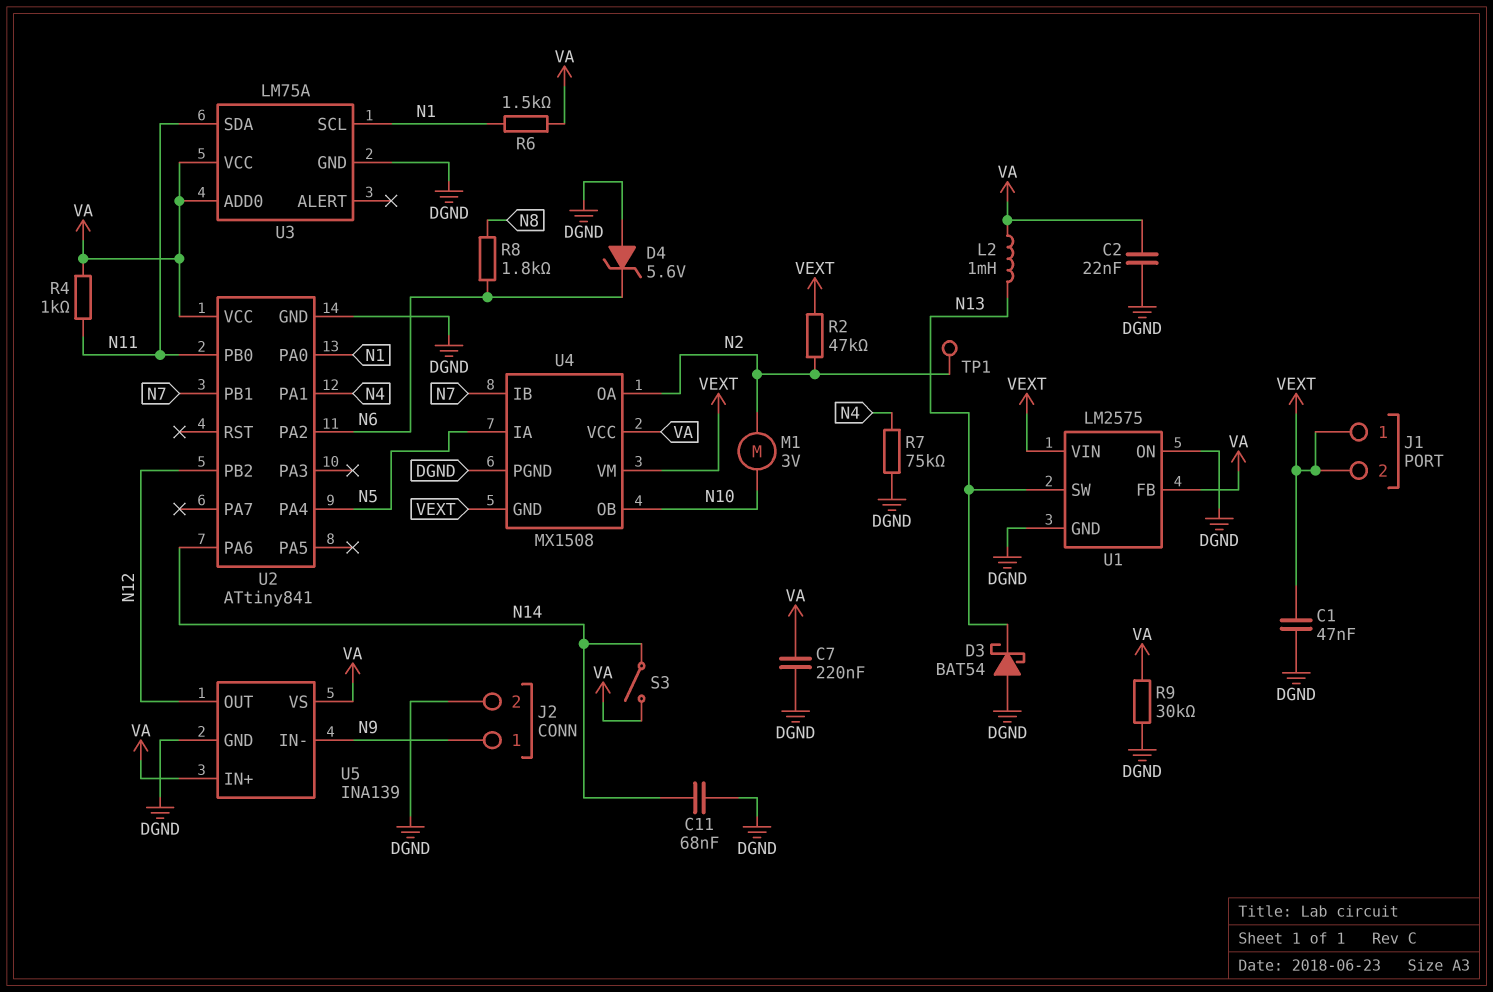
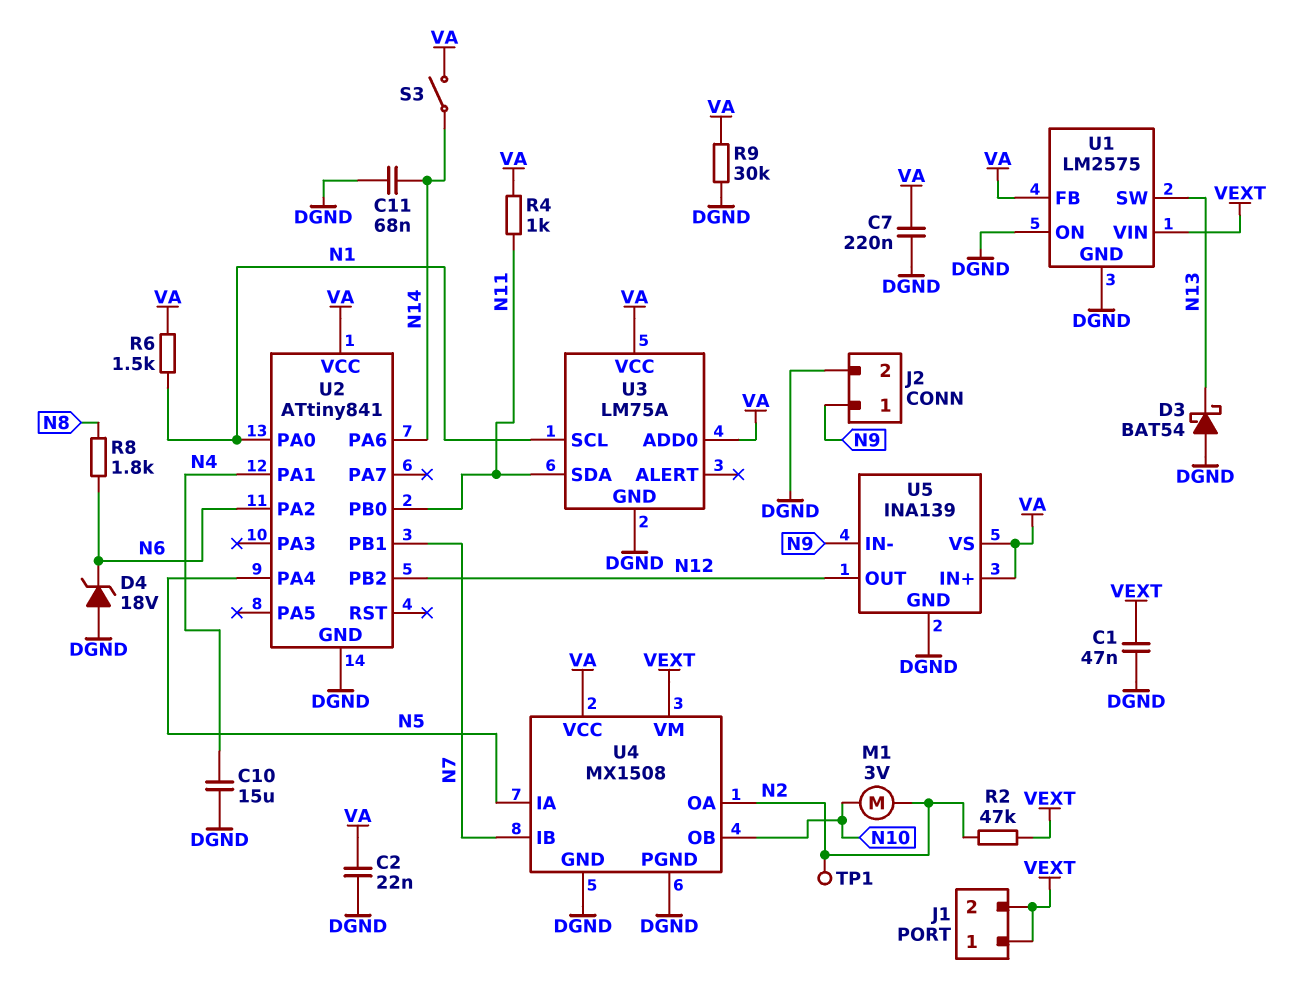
C10: none -> 15uF (DGND, N4)
D4: zener 5.6V (A DGND, K N6) -> zener 18V (A DGND, K N6)
L2: 1mH (N13, VA) -> none
R7: 75k (DGND, N4) -> none
U4 pin GND: VEXT -> DGND

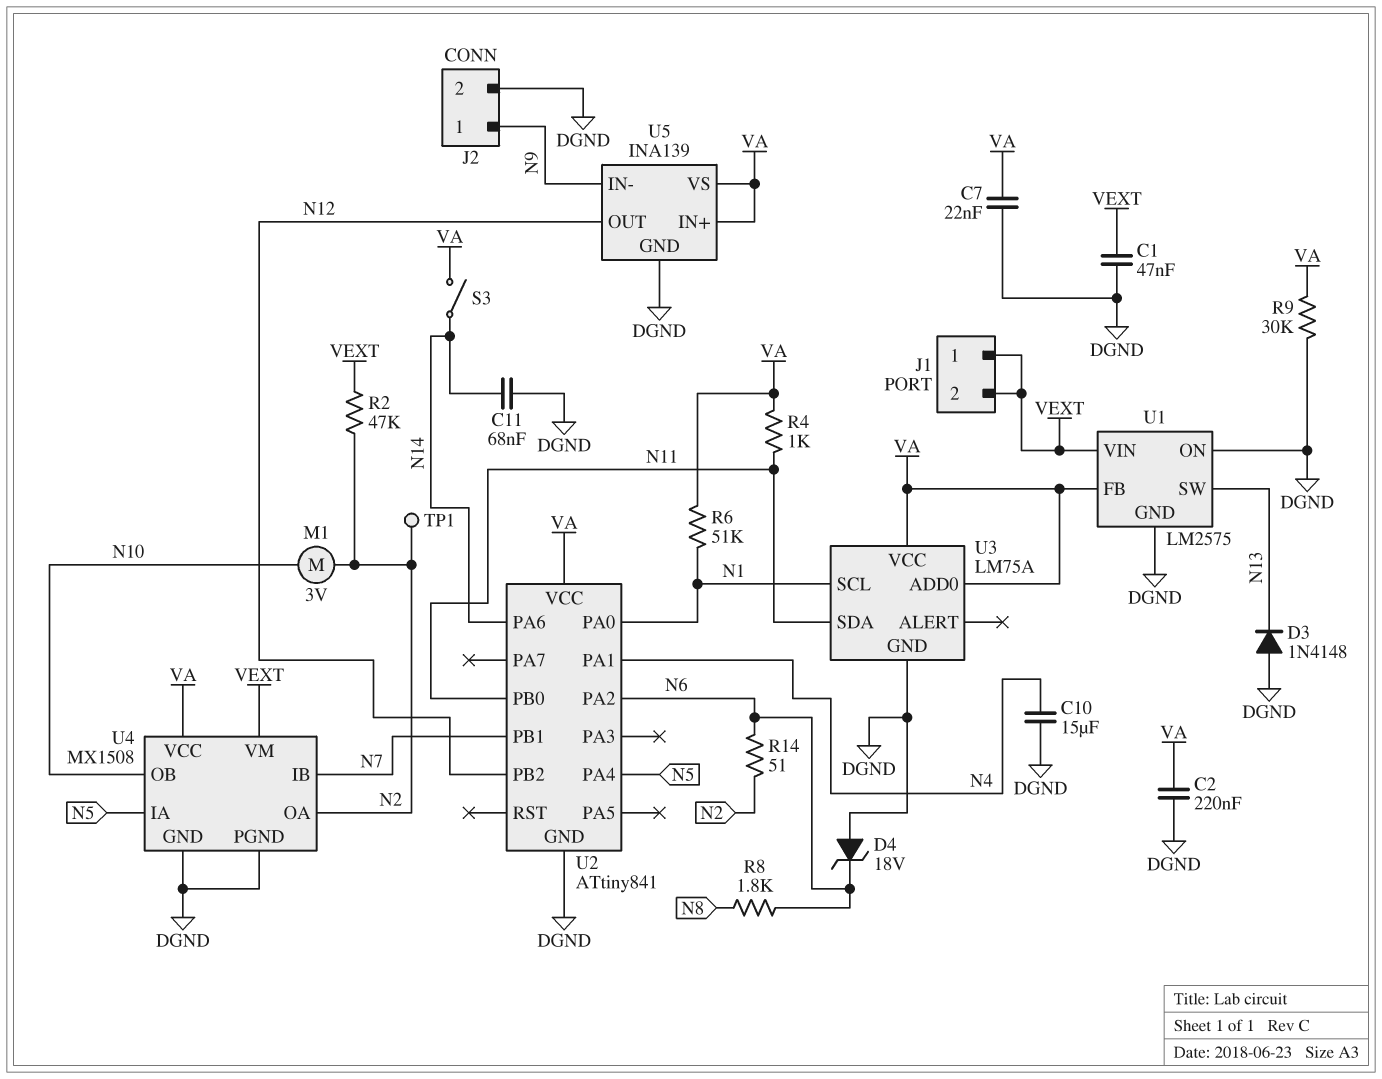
C2: 22nF (DGND, VA) -> 220nF (DGND, VA)
C7: 220nF (DGND, VA) -> 22nF (DGND, VA)
D3: schottky BAT54 (A DGND, K N13) -> diode 1N4148 (A DGND, K N13)
R6: 1.5k (N1, VA) -> 51k (N1, VA)
R14: none -> 51 (N2, N6)

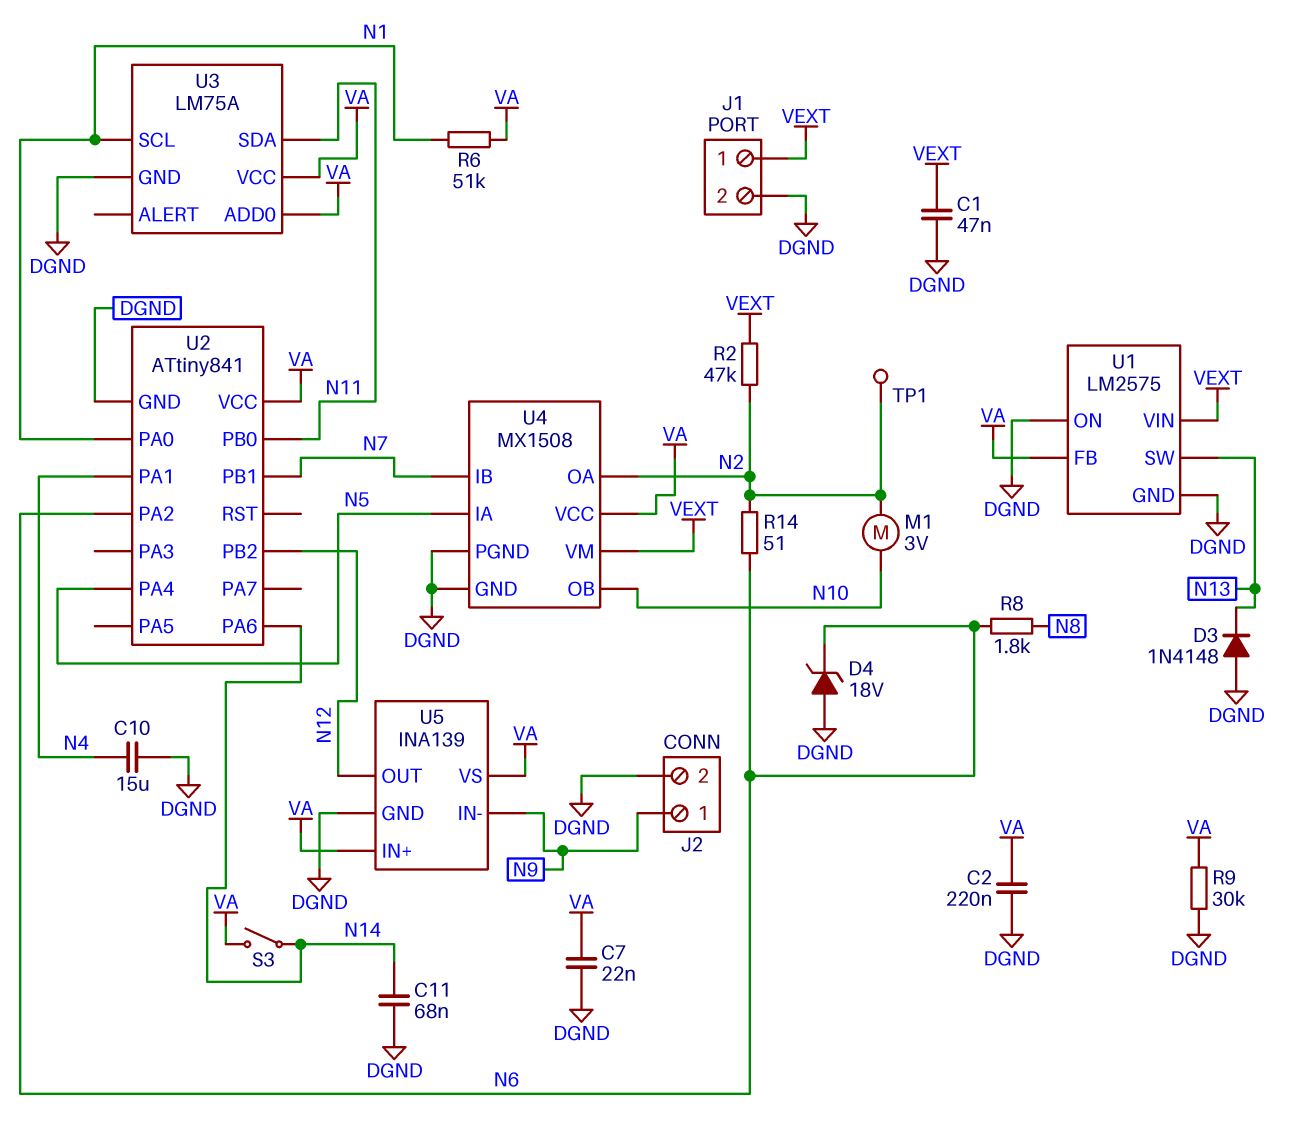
J1 pin 2: VEXT -> DGND
R4: 1k (N11, VA) -> none

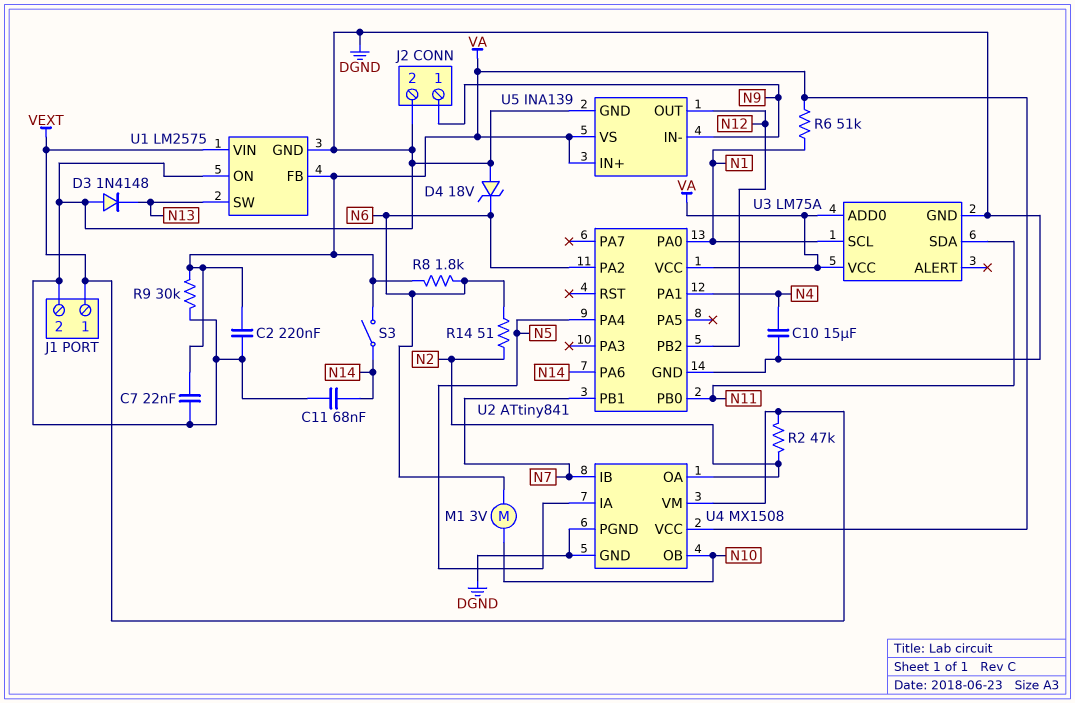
C1: 47nF (DGND, VEXT) -> none
M1: motor 3V (N2, N10) -> motor 3V (N6, N10)
R8: 1.8k (N6, N8) -> 1.8k (N6, VA)
TP1: test point (N2) -> none

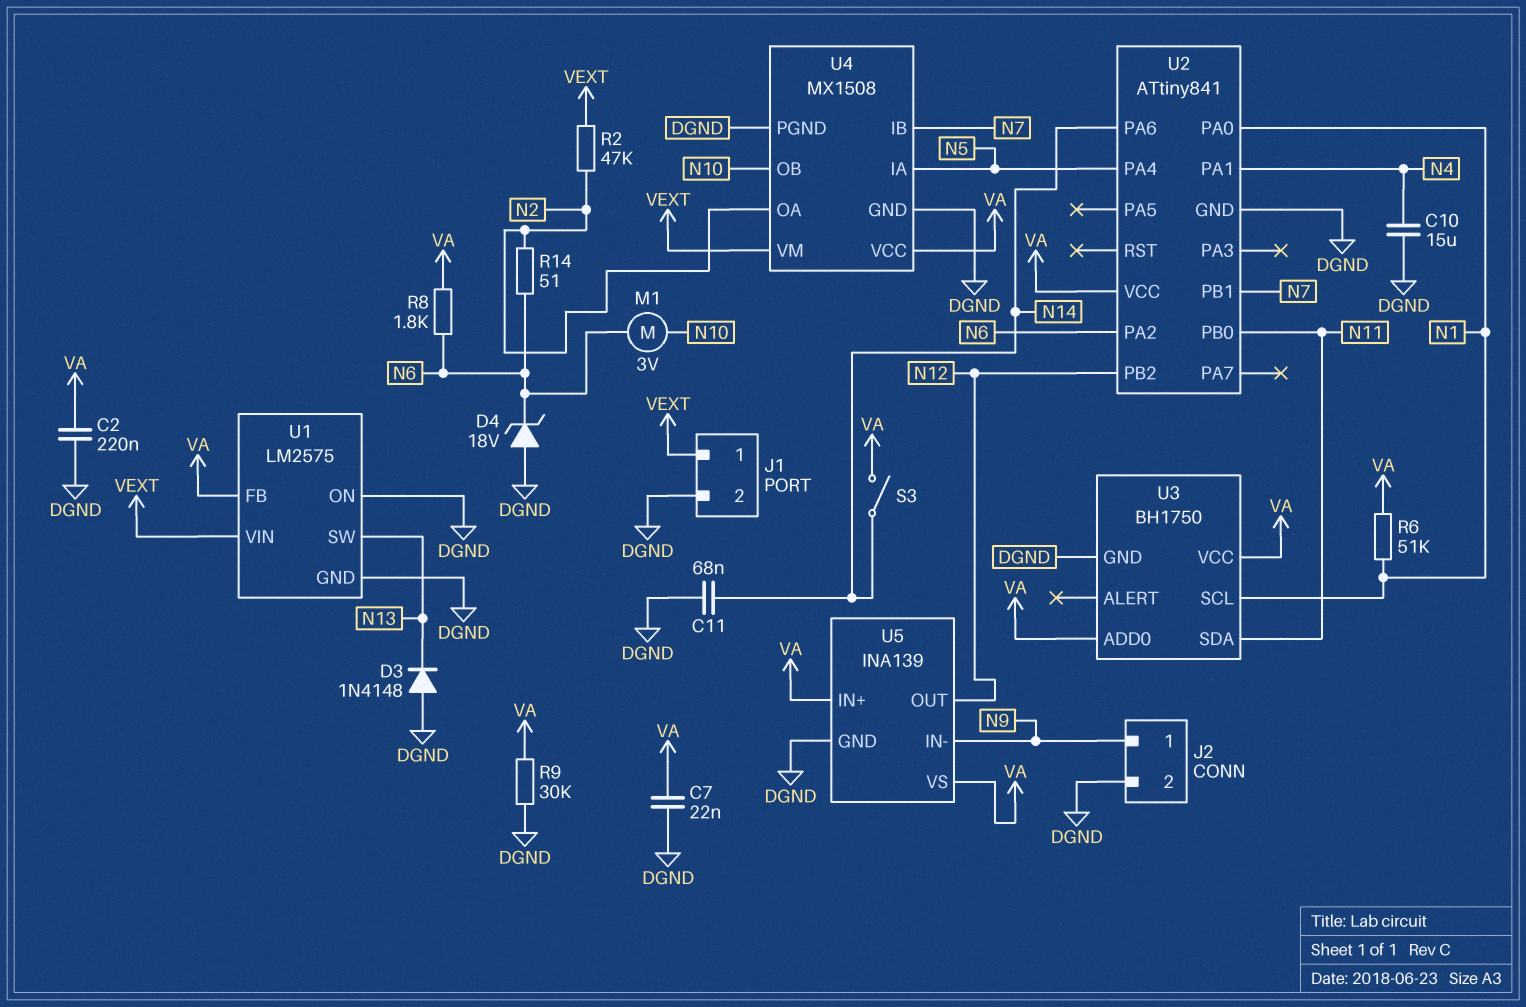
U3: LM75A -> BH1750

